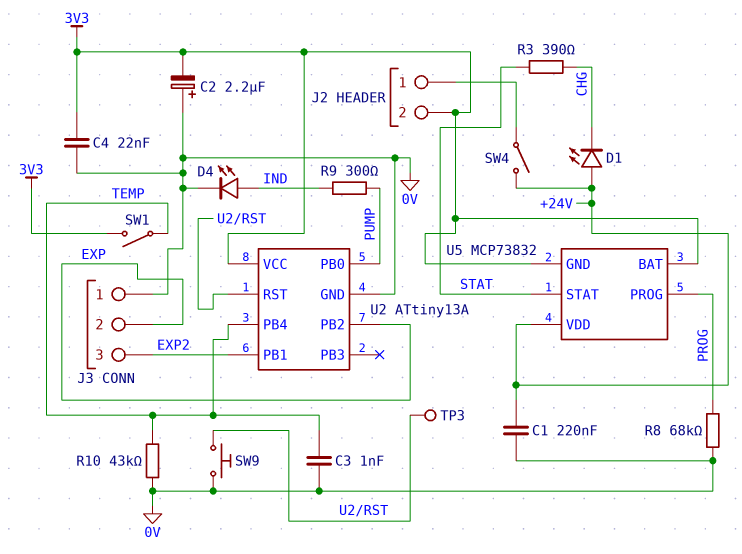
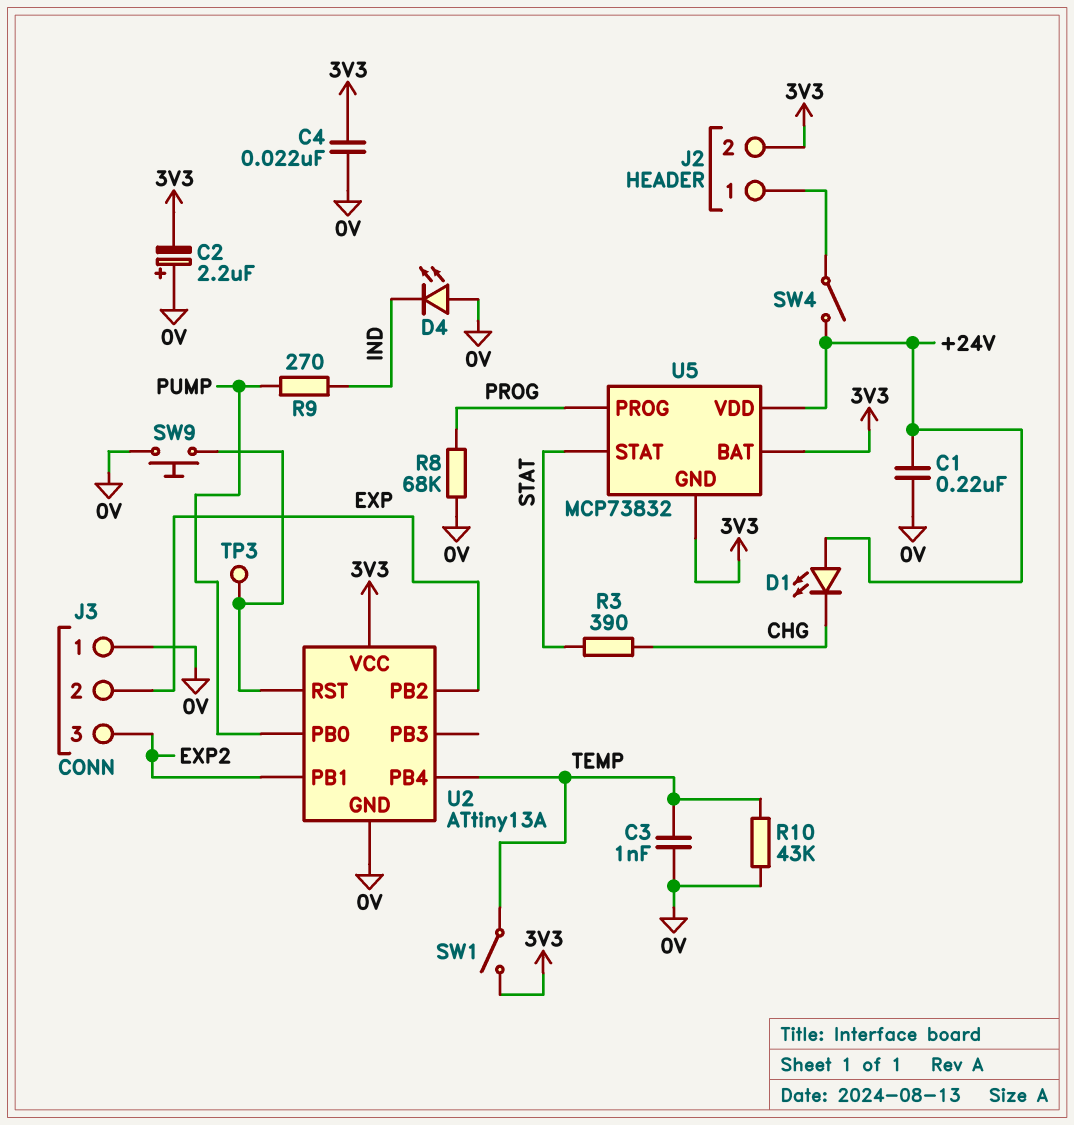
D4: LED (A IND, K 0V) -> LED (A 0V, K IND)
R9: 300 (IND, PUMP) -> 270 (IND, PUMP)

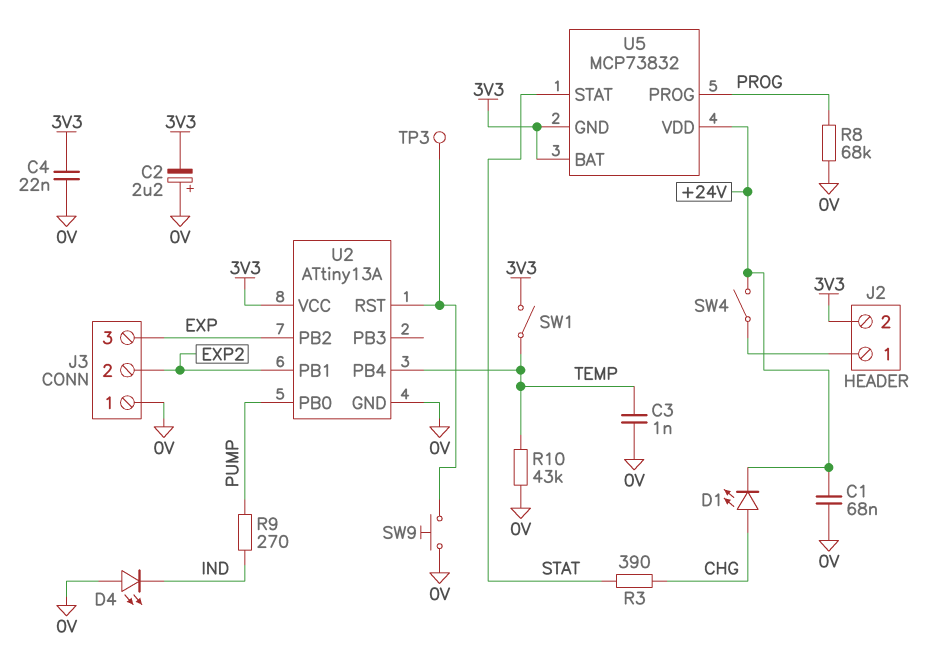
C1: 220nF (+24V, 0V) -> 68nF (+24V, 0V)
D1: LED (A +24V, K CHG) -> LED (A CHG, K +24V)
J3 pin 2: EXP -> EXP2
J3 pin 3: EXP2 -> EXP

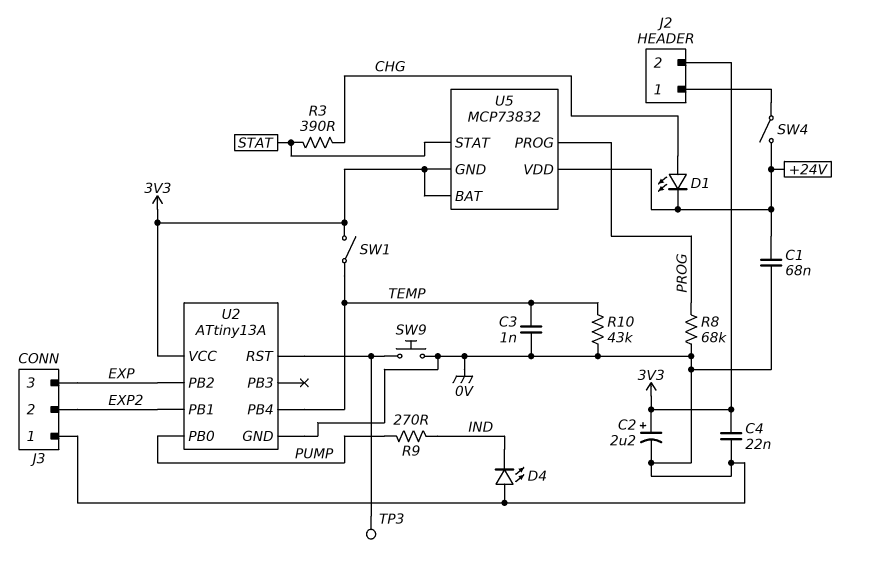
C2: 2.2uF (plus 0V, minus 3V3) -> 2.2uF (plus 3V3, minus 0V)

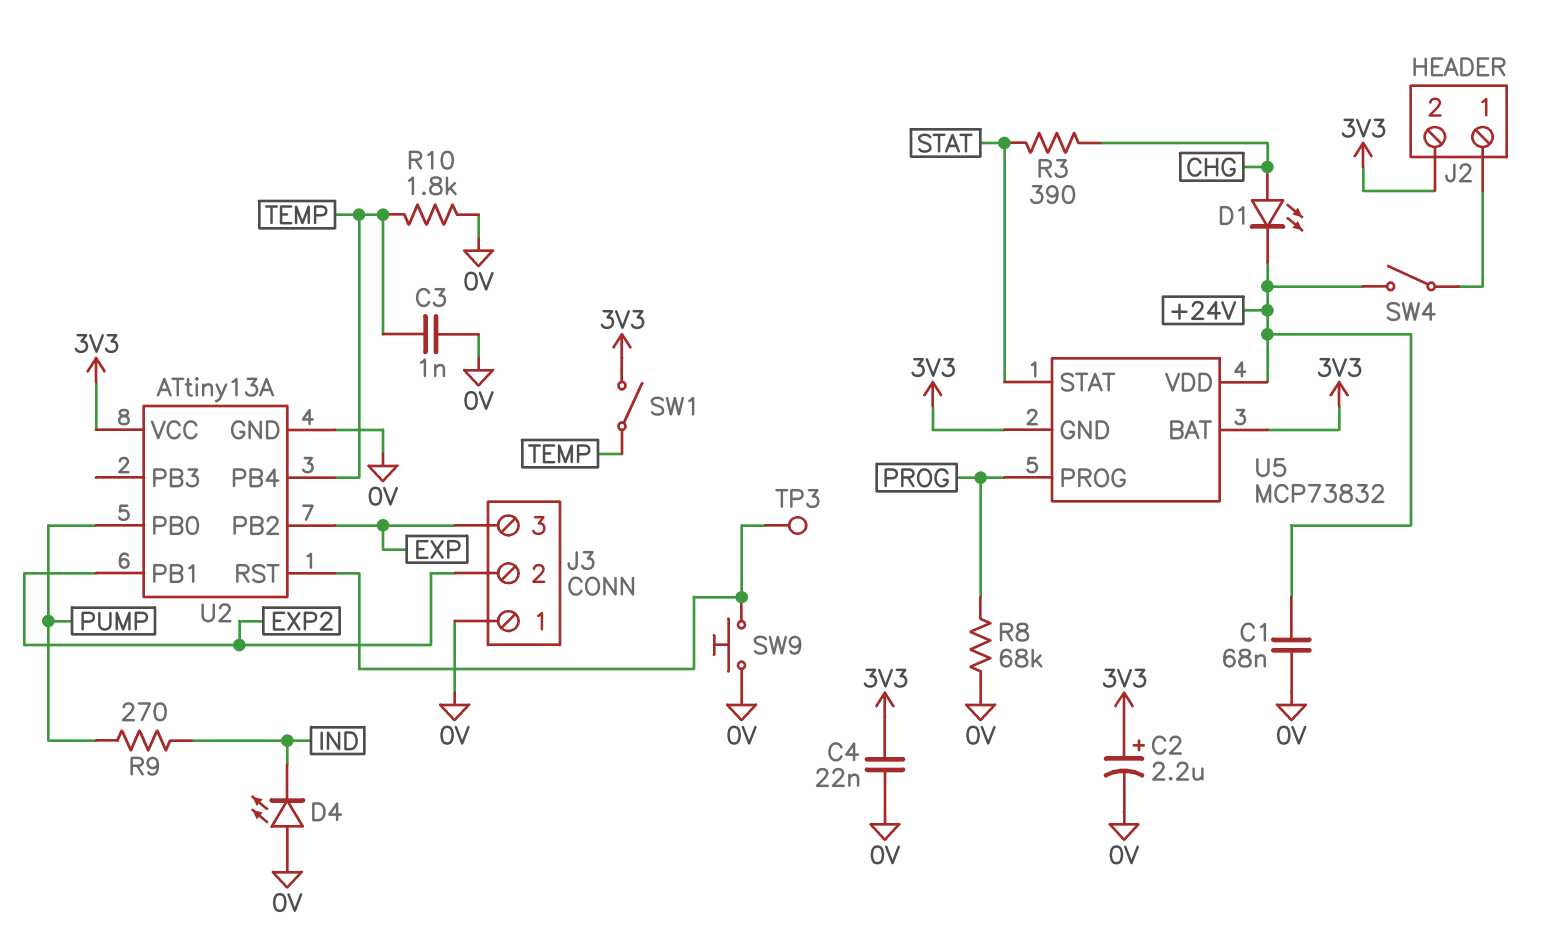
R10: 43k (0V, TEMP) -> 1.8k (0V, TEMP)

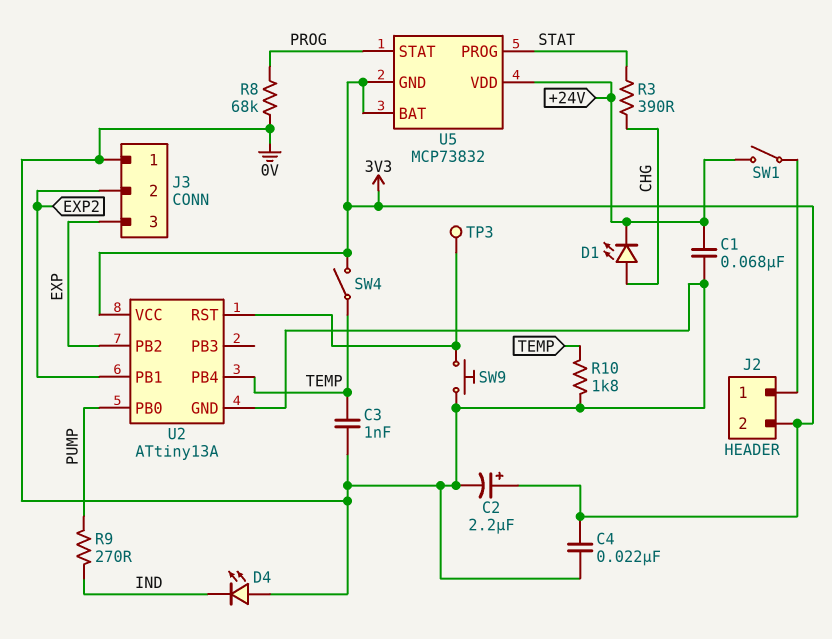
SW1: switch (3V3, TEMP) -> switch (+24V, J2/1)
SW4: switch (+24V, J2/1) -> switch (3V3, TEMP)
U5 pin PROG: PROG -> STAT
U5 pin STAT: STAT -> PROG

